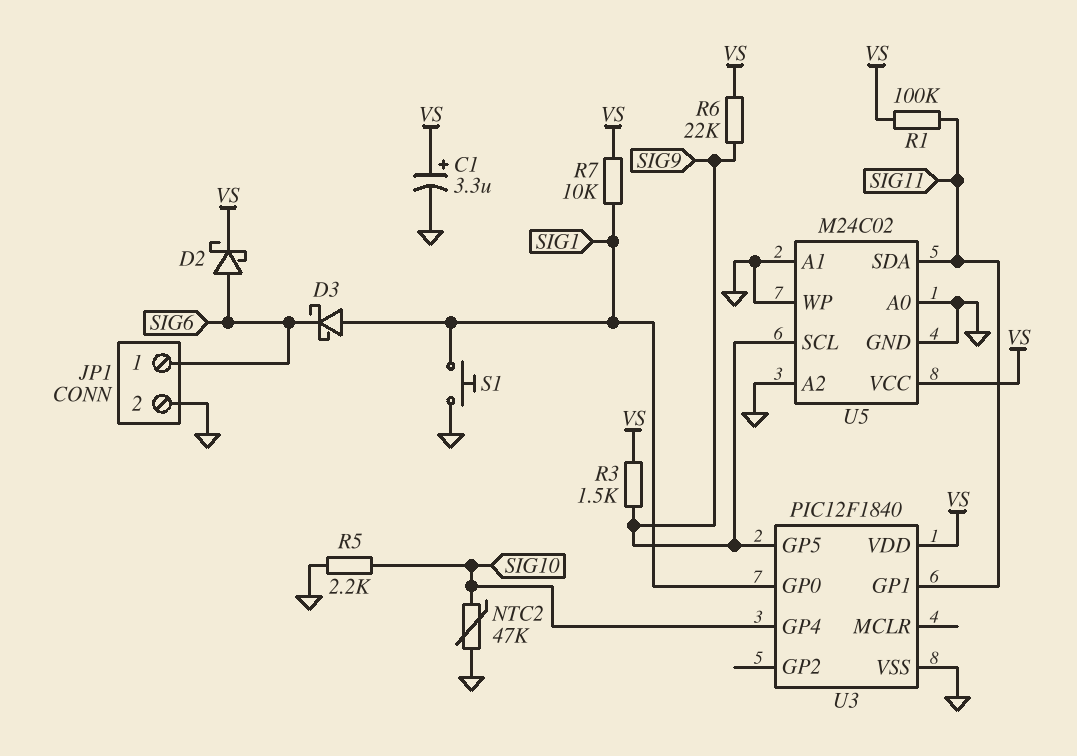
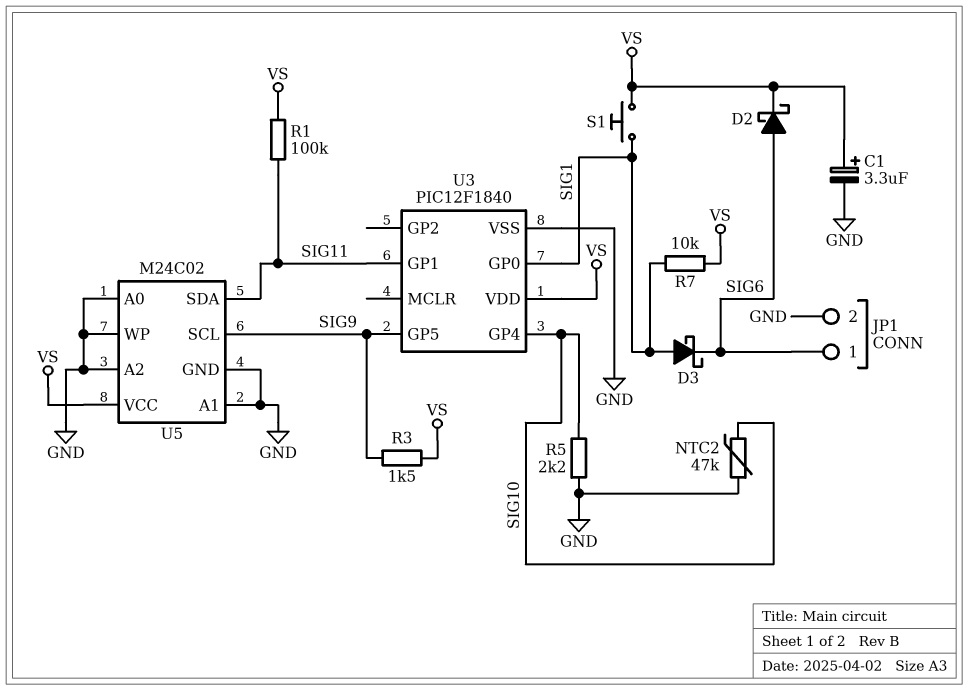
R6: 22k (SIG9, VS) -> none
S1: button (GND, SIG1) -> button (SIG1, VS)

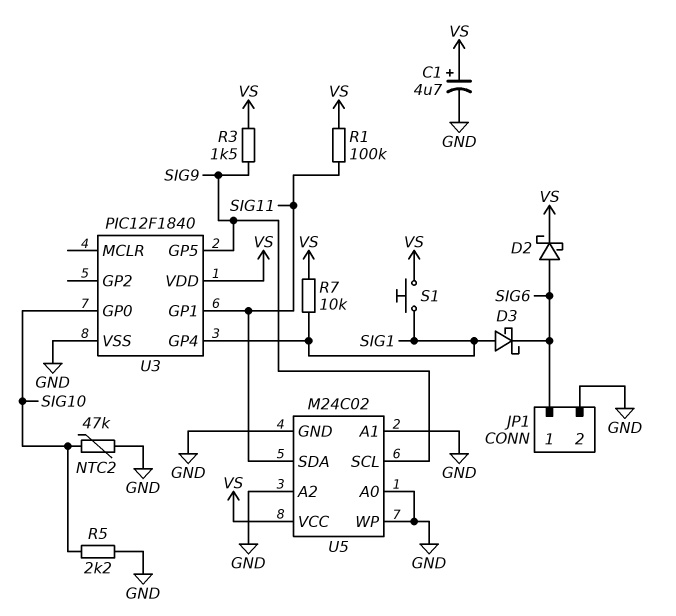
C1: 3.3uF (plus VS, minus GND) -> 4.7uF (plus VS, minus GND)
U3 pin GP0: SIG1 -> SIG10
U3 pin GP4: SIG10 -> SIG1

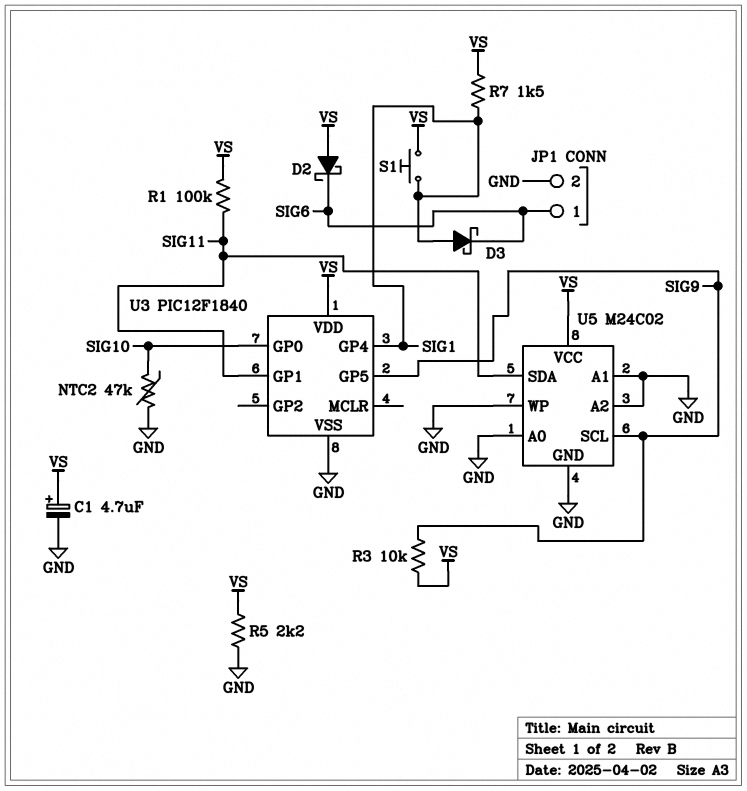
D2: schottky (A SIG6, K VS) -> schottky (A VS, K SIG6)
R3: 1.5k (SIG9, VS) -> 10k (SIG9, VS)
R5: 2.2k (GND, SIG10) -> 2.2k (GND, VS)
R7: 10k (SIG1, VS) -> 1.5k (SIG1, VS)

